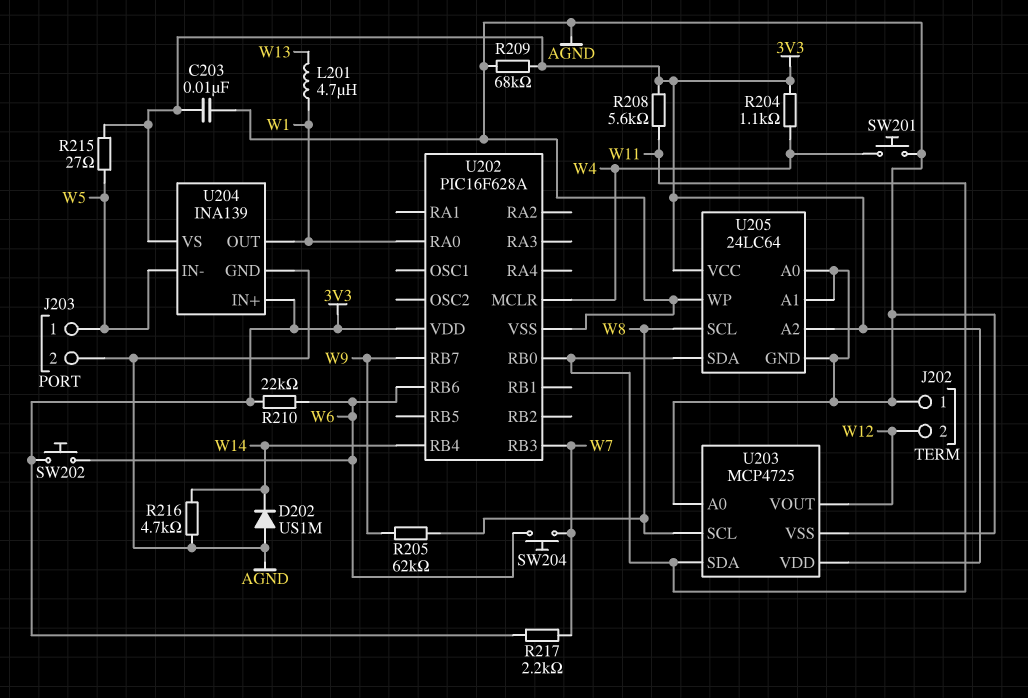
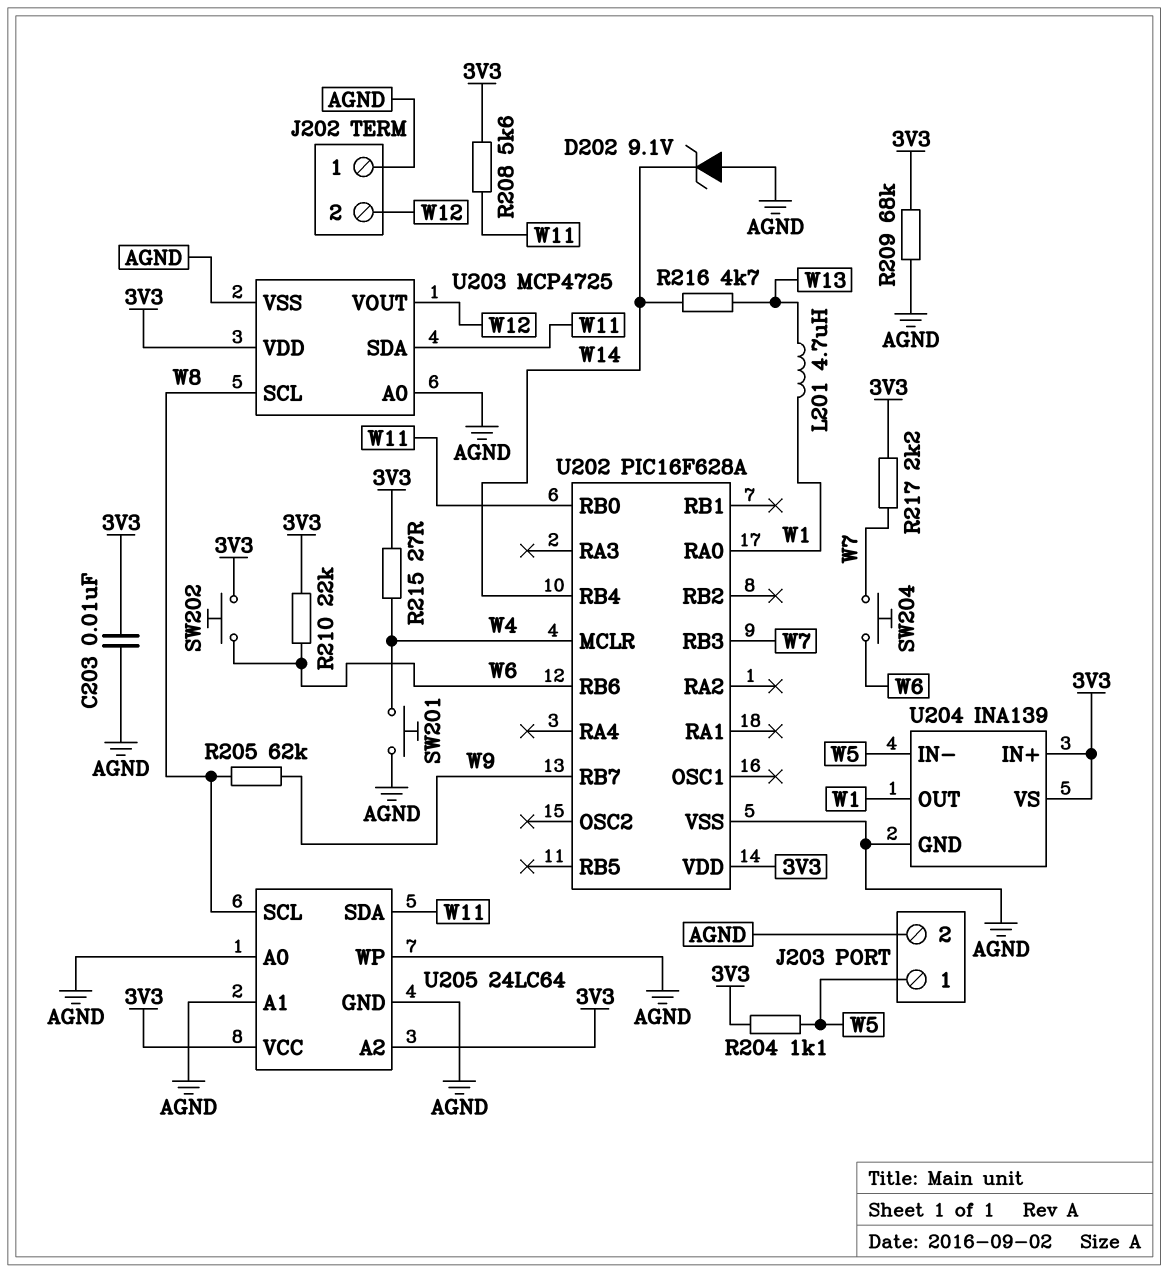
D202: diode US1M (A AGND, K W14) -> zener 9.1V (A AGND, K W14)
R204: 1.1k (3V3, W4) -> 1.1k (3V3, W5)
R215: 27 (3V3, W5) -> 27 (3V3, W4)
R216: 4.7k (AGND, W14) -> 4.7k (W13, W14)

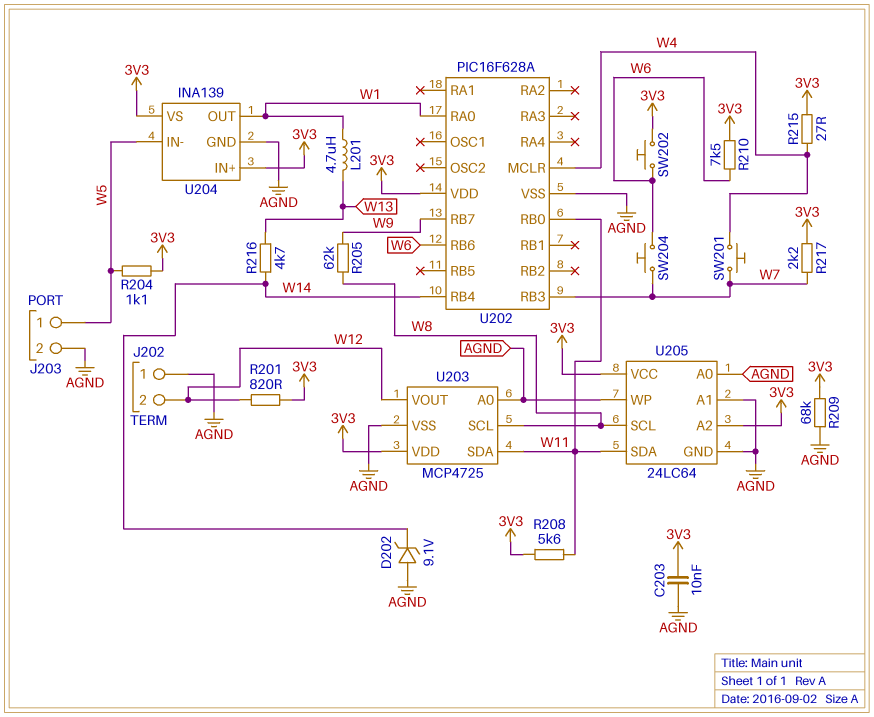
R201: none -> 820 (3V3, W12)
R210: 22k (3V3, W6) -> 7.5k (3V3, W6)
SW201: button (AGND, W4) -> button (W4, W7)

